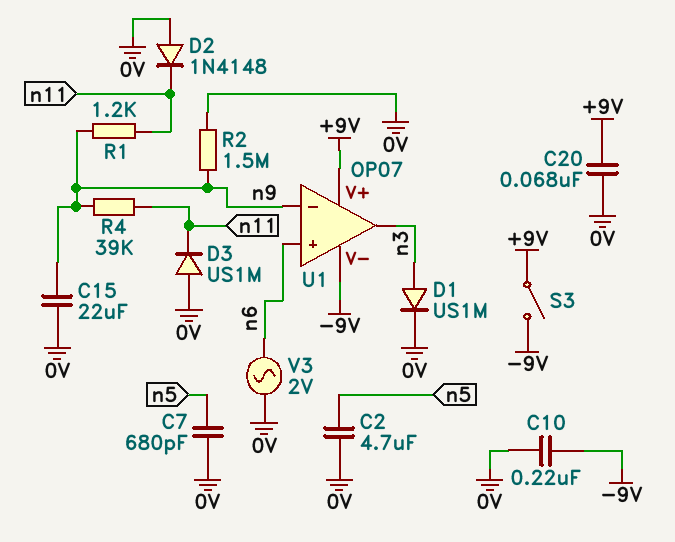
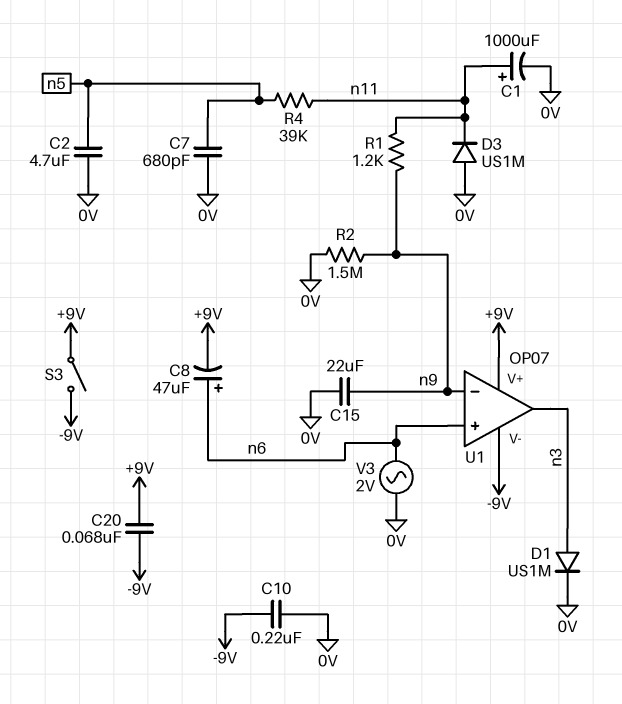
C1: none -> 1000uF (plus n11, minus 0V)
C8: none -> 47uF (plus n6, minus +9V)
C20: 68nF (+9V, 0V) -> 68nF (+9V, -9V)
D2: diode 1N4148 (A 0V, K n11) -> none
R4: 39k (n9, n11) -> 39k (n5, n11)

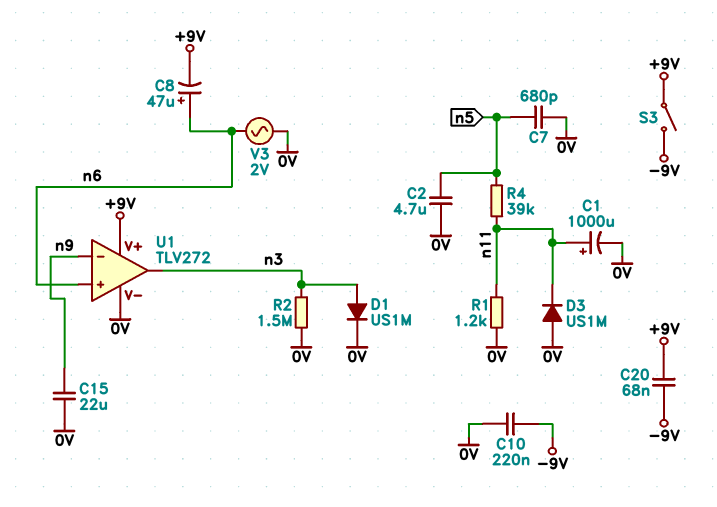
R1: 1.2k (n9, n11) -> 1.2k (0V, n11)
R2: 1.5M (0V, n9) -> 1.5M (0V, n3)
U1: OP07 -> TLV272
U1 pin V-: -9V -> 0V

